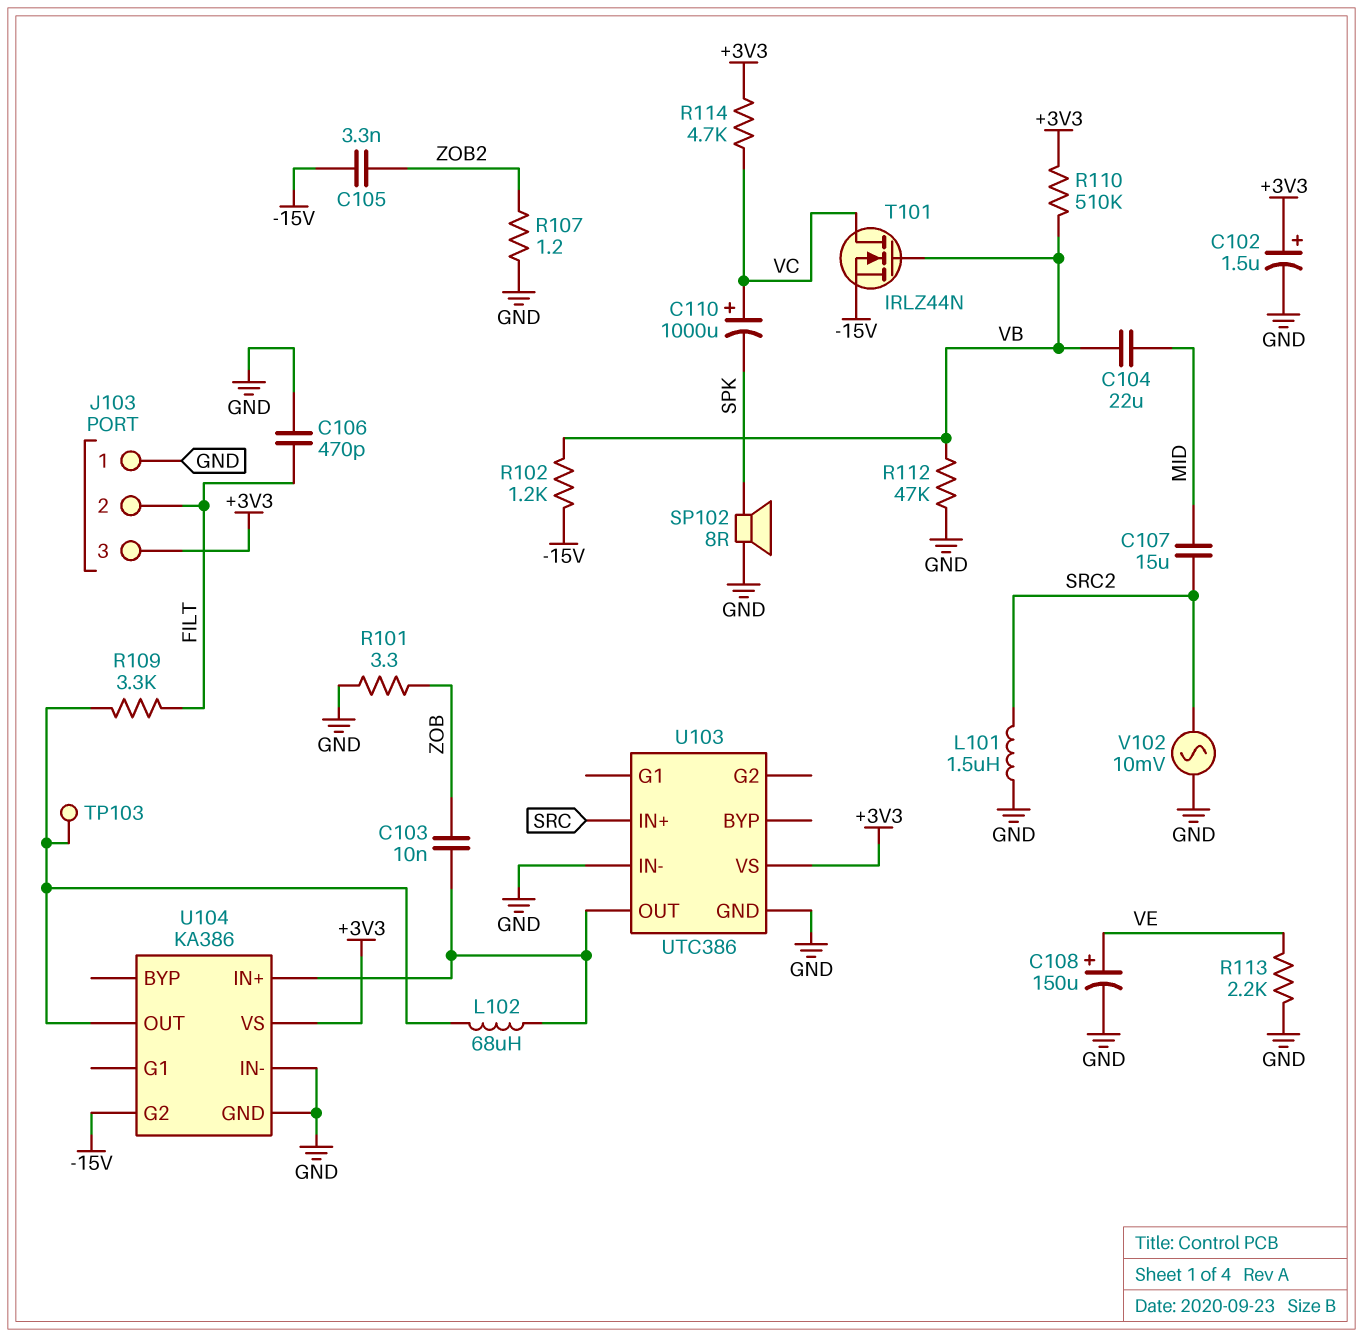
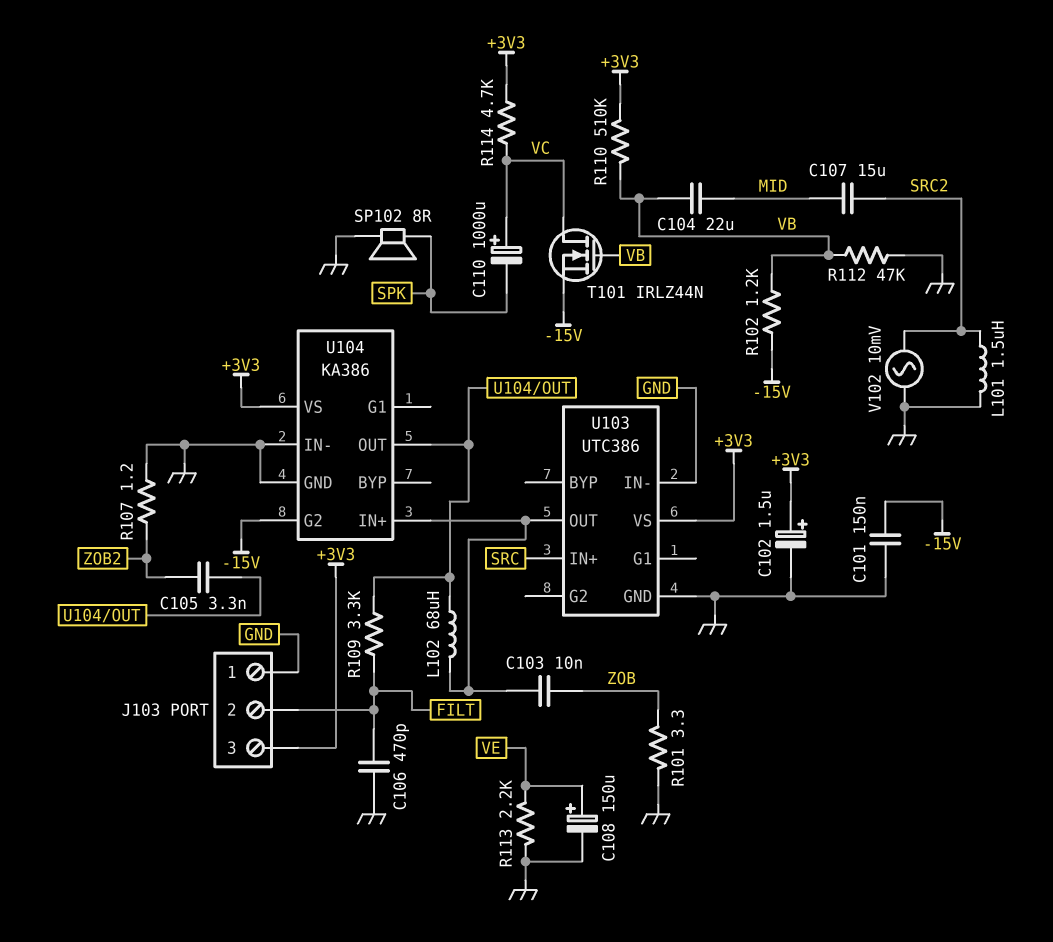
C101: none -> 150nF (-15V, GND)
C105: 3.3nF (-15V, ZOB2) -> 3.3nF (U104/OUT, ZOB2)
TP103: test point (U104/OUT) -> none

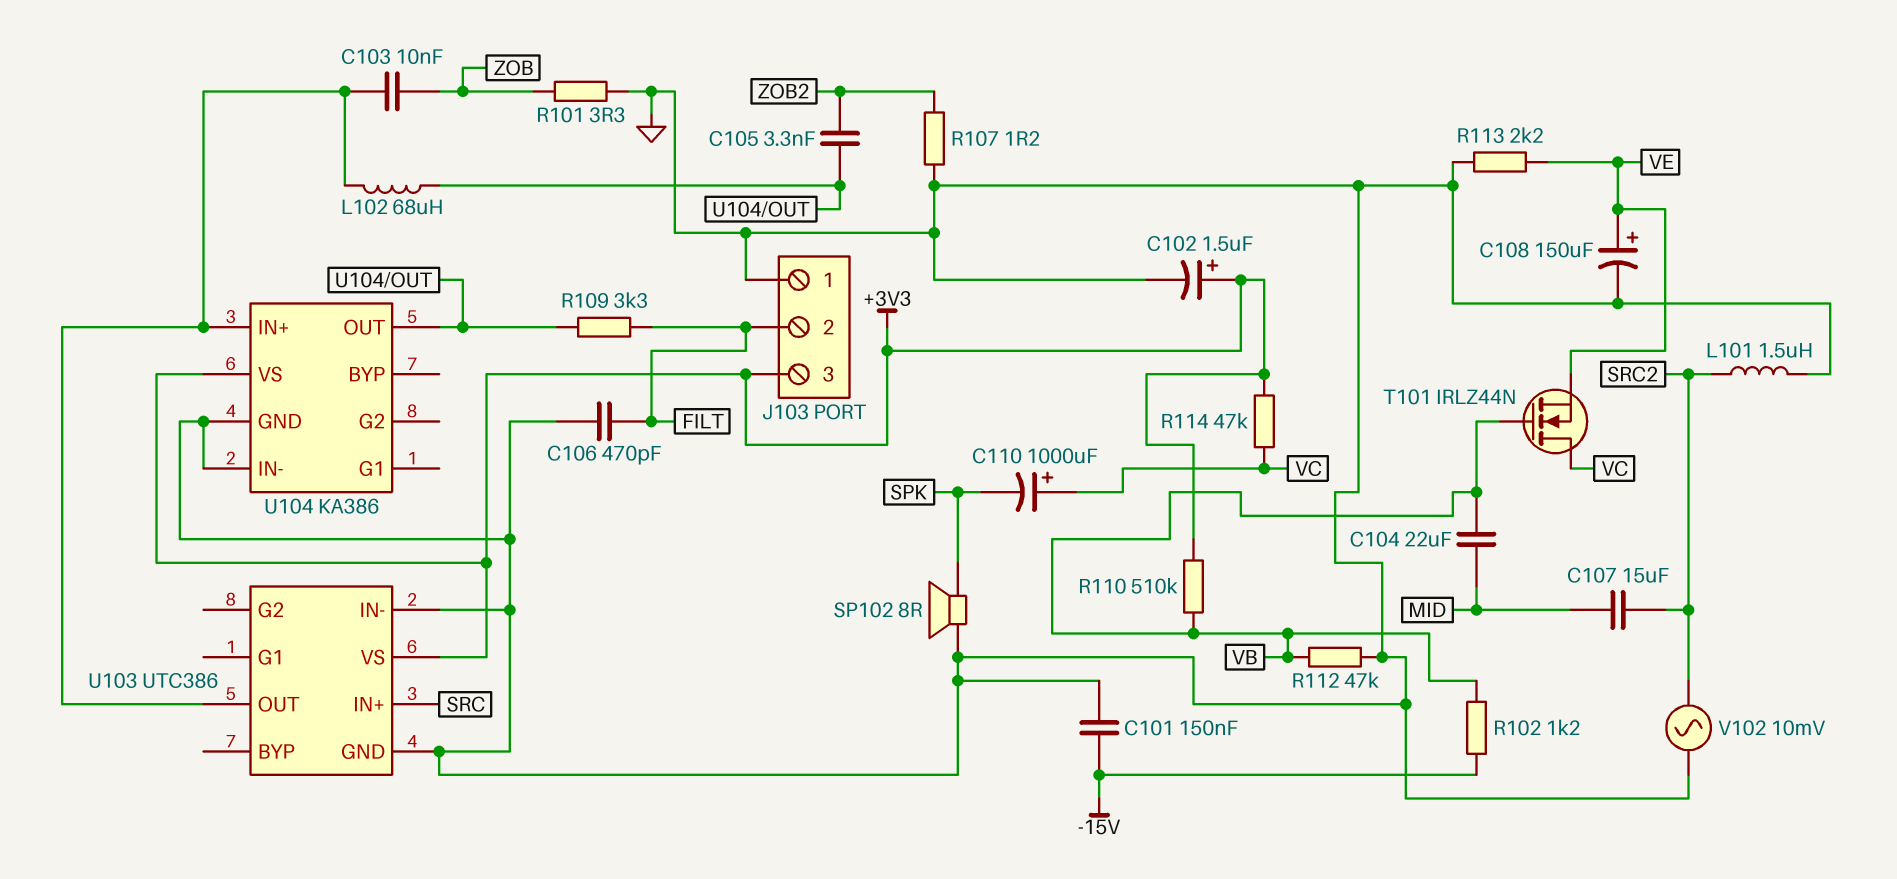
R114: 4.7k (+3V3, VC) -> 47k (+3V3, VC)
T101: NMOS IRLZ44N (G VB, D VC, S -15V) -> NMOS IRLZ44N (G VB, D VC, S VE)
U104 pin G2: -15V -> none

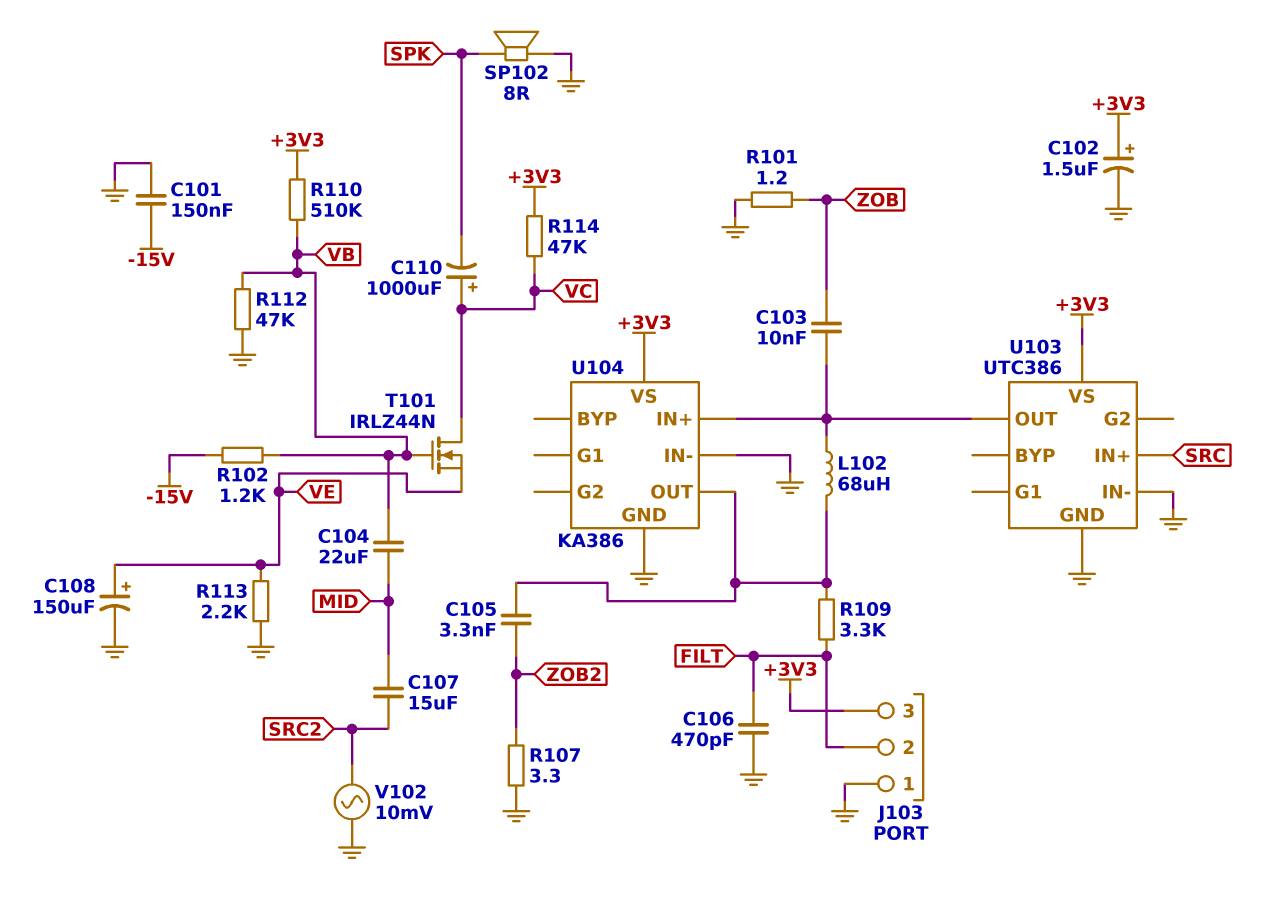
L101: 1.5uH (GND, SRC2) -> none
R101: 3.3 (GND, ZOB) -> 1.2 (GND, ZOB)
R107: 1.2 (GND, ZOB2) -> 3.3 (GND, ZOB2)

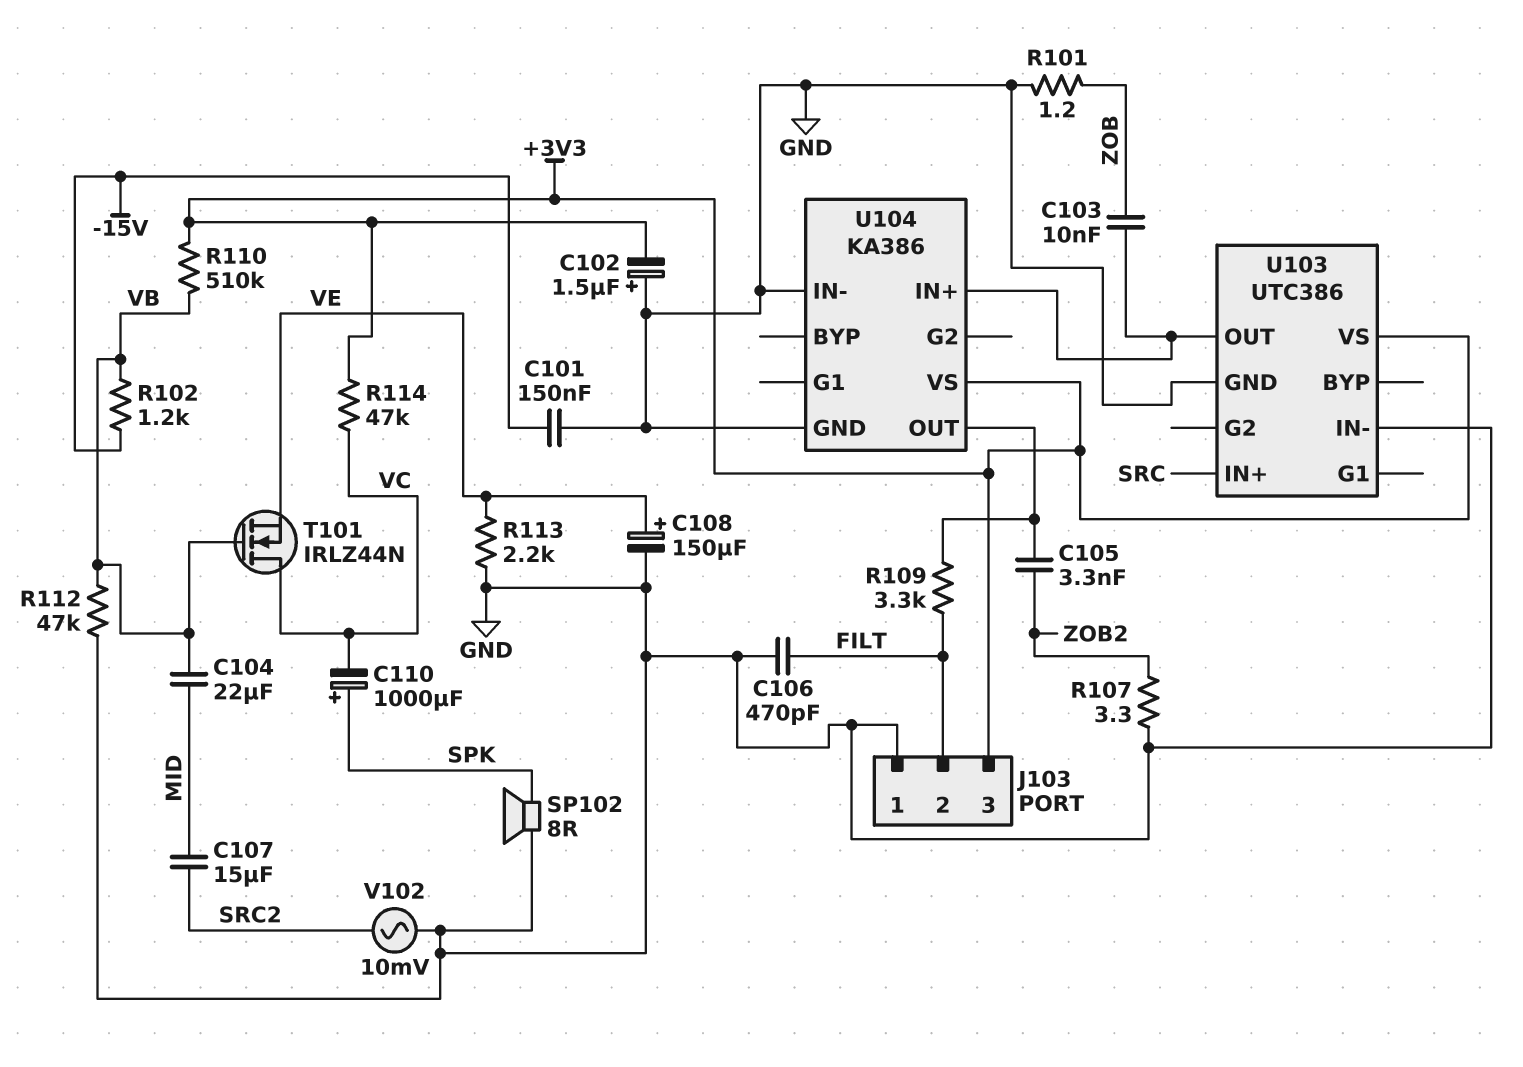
C102: 1.5uF (plus +3V3, minus GND) -> 1.5uF (plus GND, minus +3V3)
C110: 1000uF (plus VC, minus SPK) -> 1000uF (plus SPK, minus VC)
L102: 68uH (U103/OUT, U104/OUT) -> none

